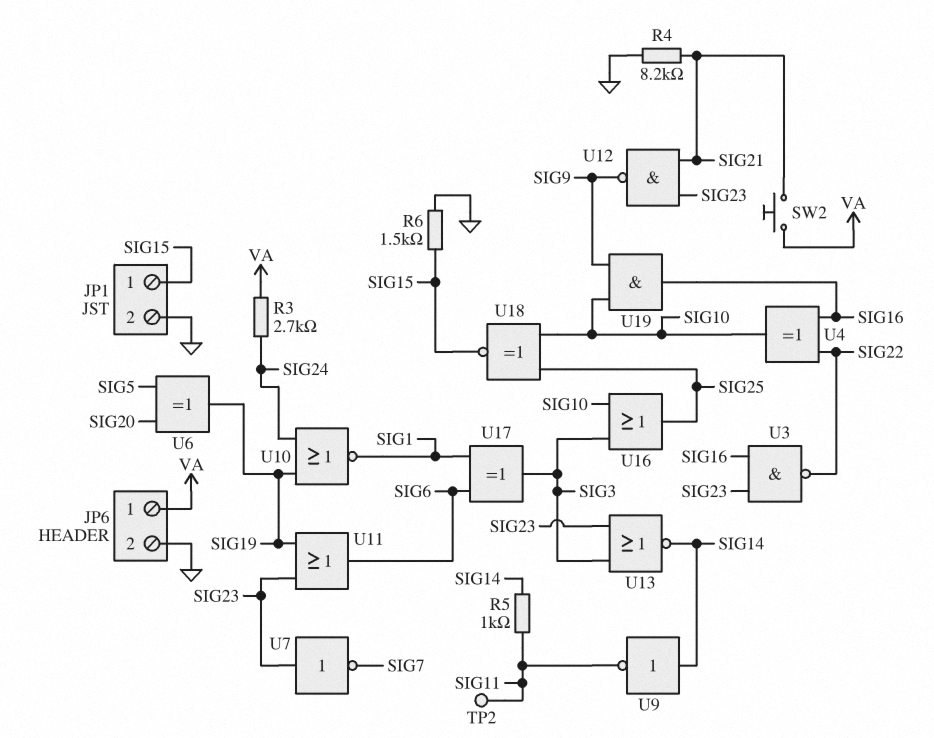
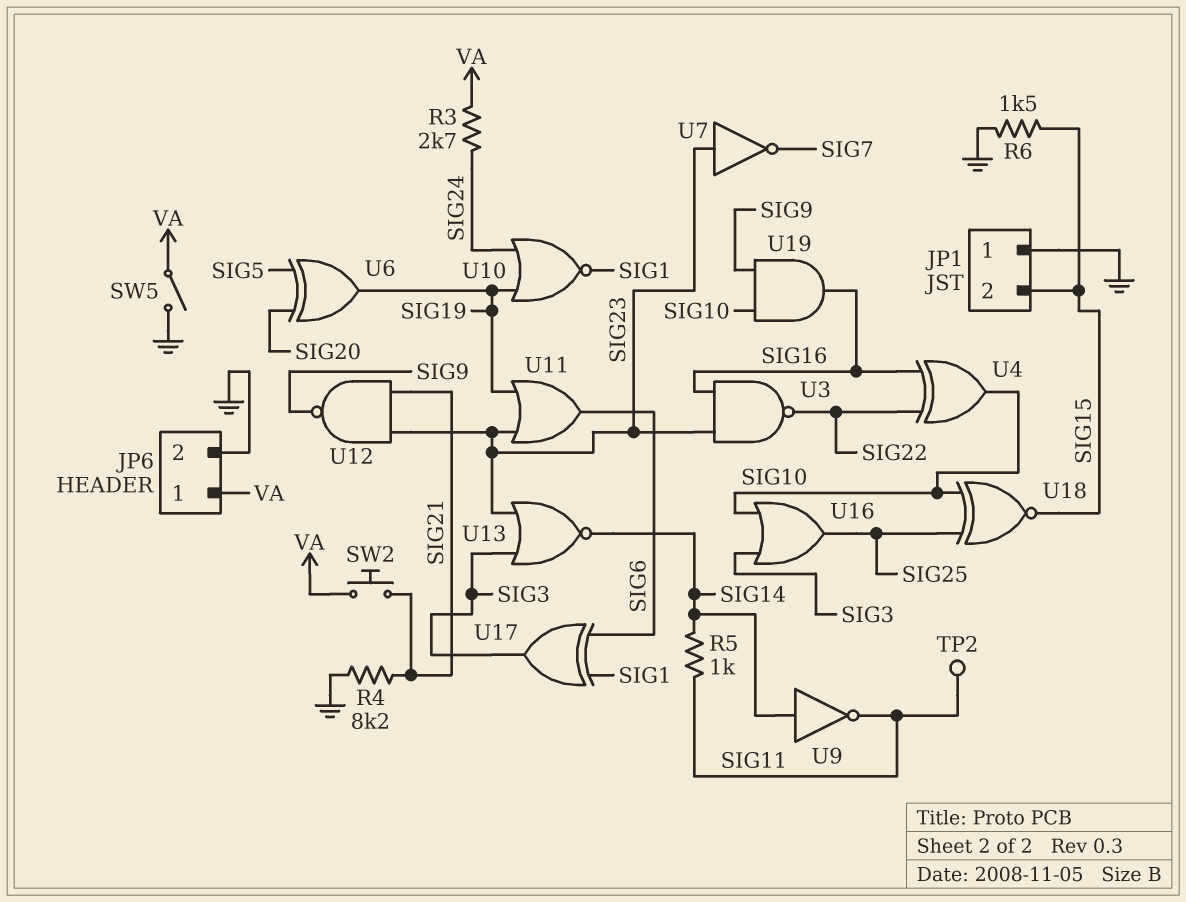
JP1 pin 1: SIG15 -> GND
JP1 pin 2: GND -> SIG15
SW5: none -> switch (GND, VA)

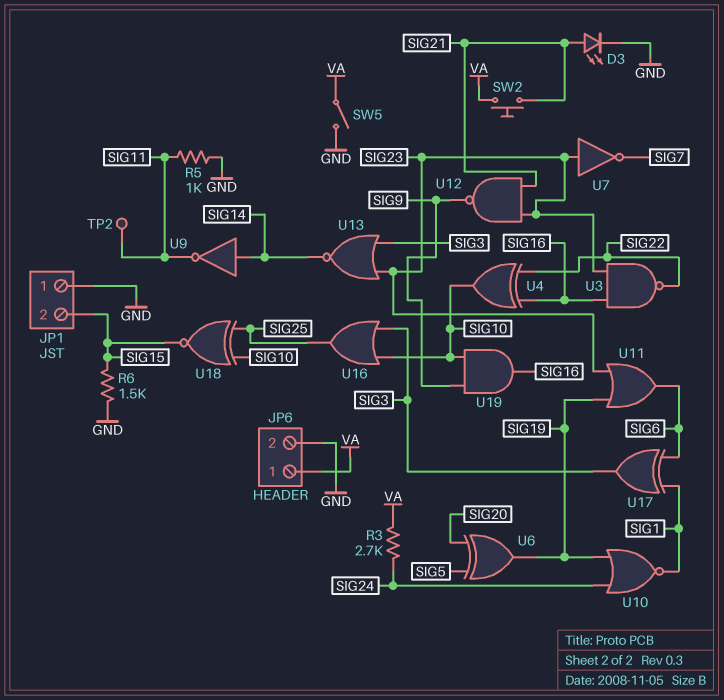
D3: none -> LED (A SIG21, K GND)
R4: 8.2k (GND, SIG21) -> none
R5: 1k (SIG11, SIG14) -> 1k (GND, SIG11)

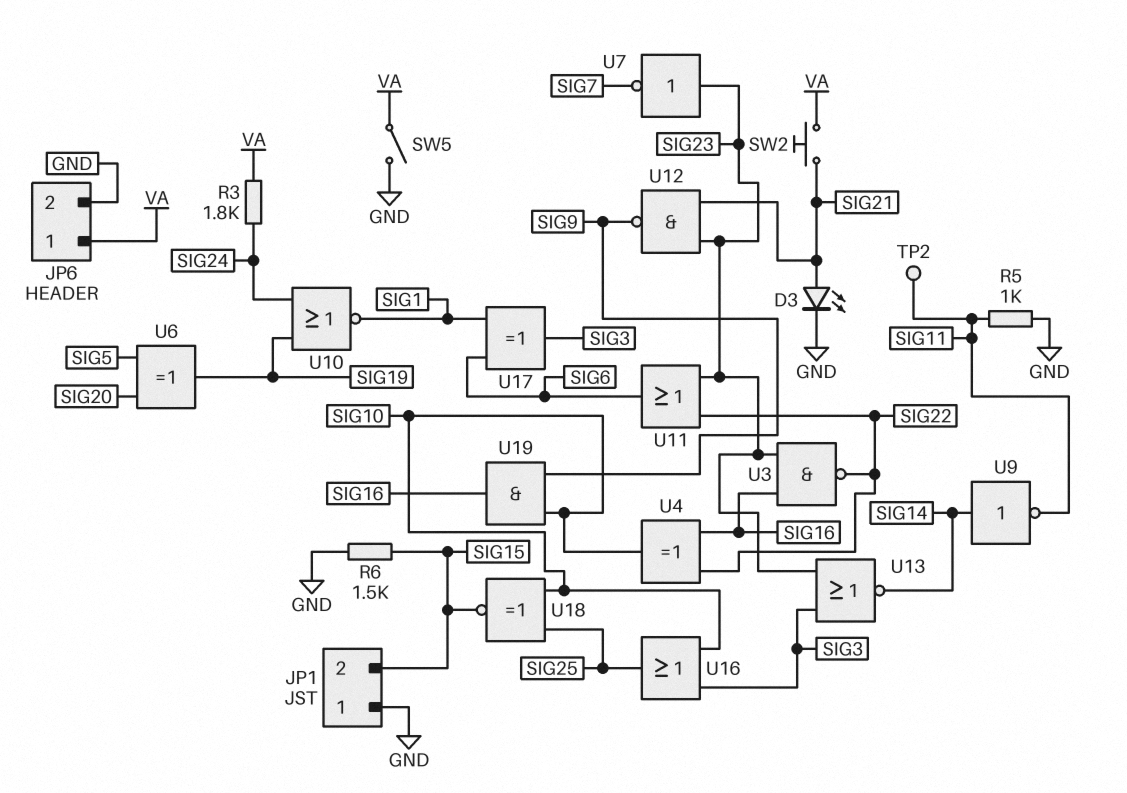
R3: 2.7k (SIG24, VA) -> 1.8k (SIG24, VA)
U11: OR (in SIG19, in SIG23, out SIG6) -> OR (in SIG22, in SIG23, out SIG6)

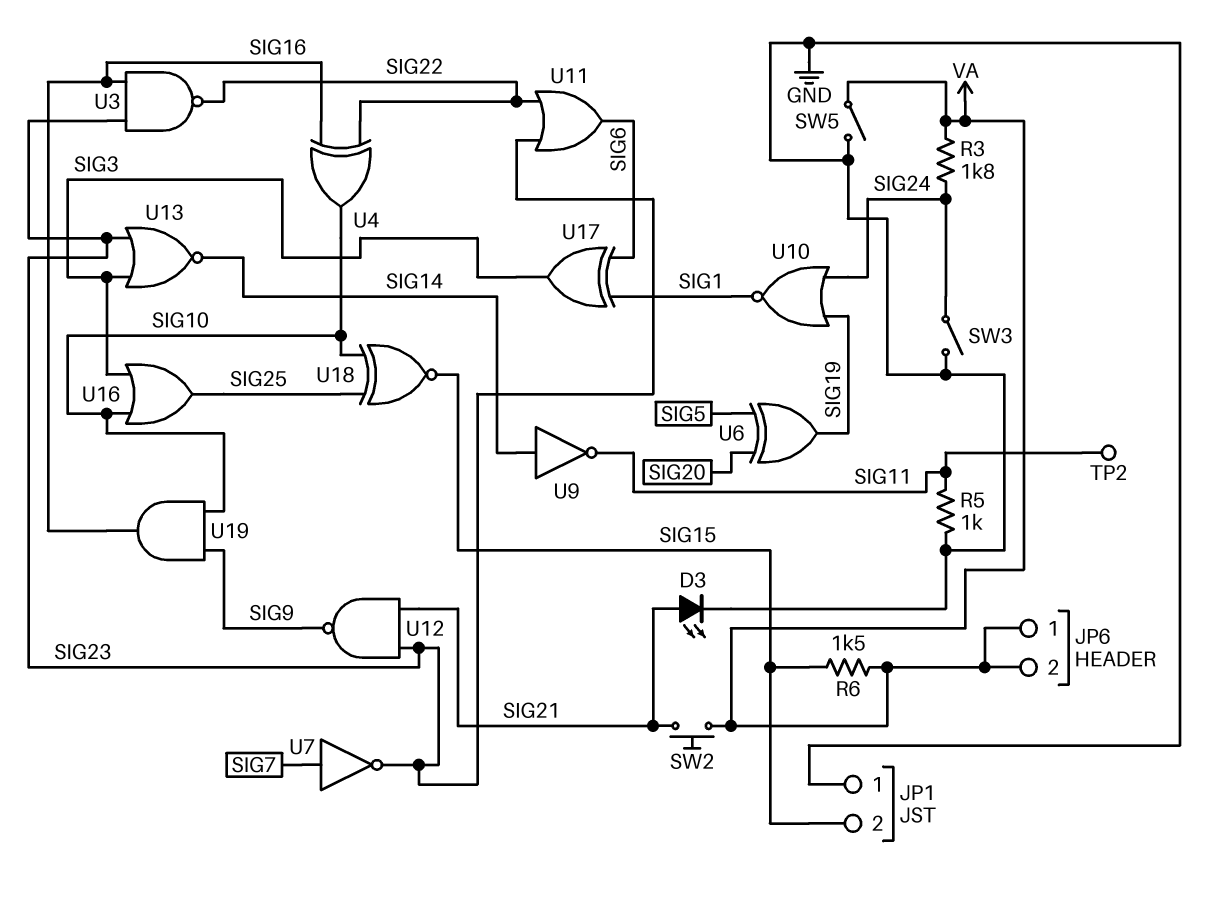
JP6 pin 2: GND -> VA
R6: 1.5k (GND, SIG15) -> 1.5k (SIG15, VA)
SW3: none -> switch (GND, SIG24)
U7: NOT (in SIG23, out SIG7) -> NOT (in SIG7, out SIG23)

